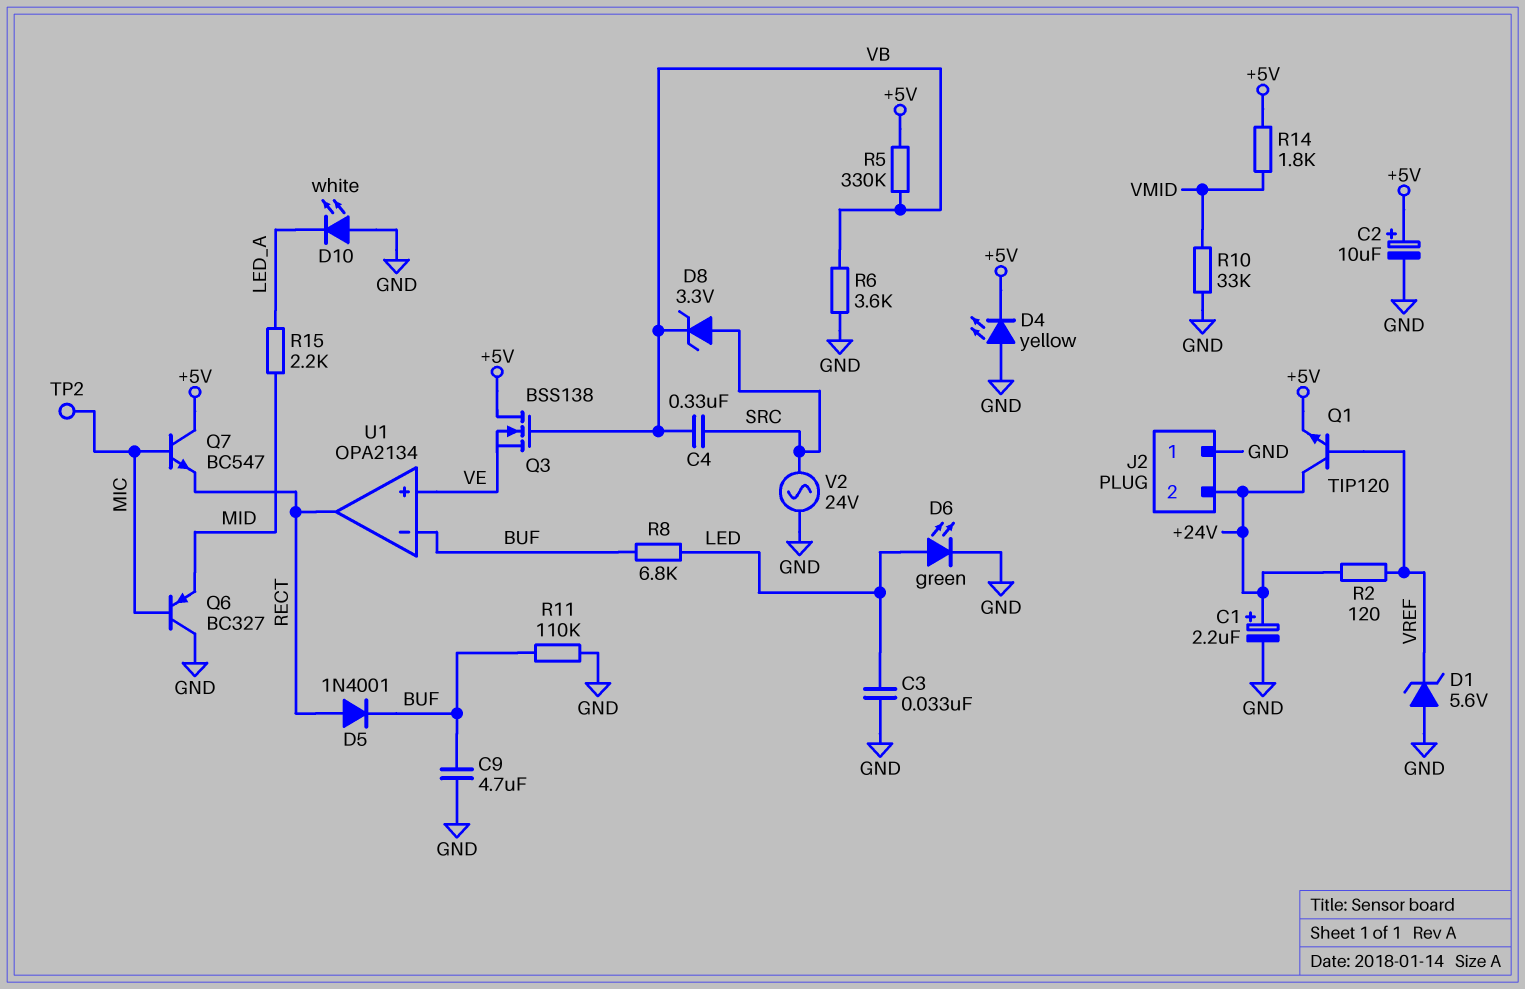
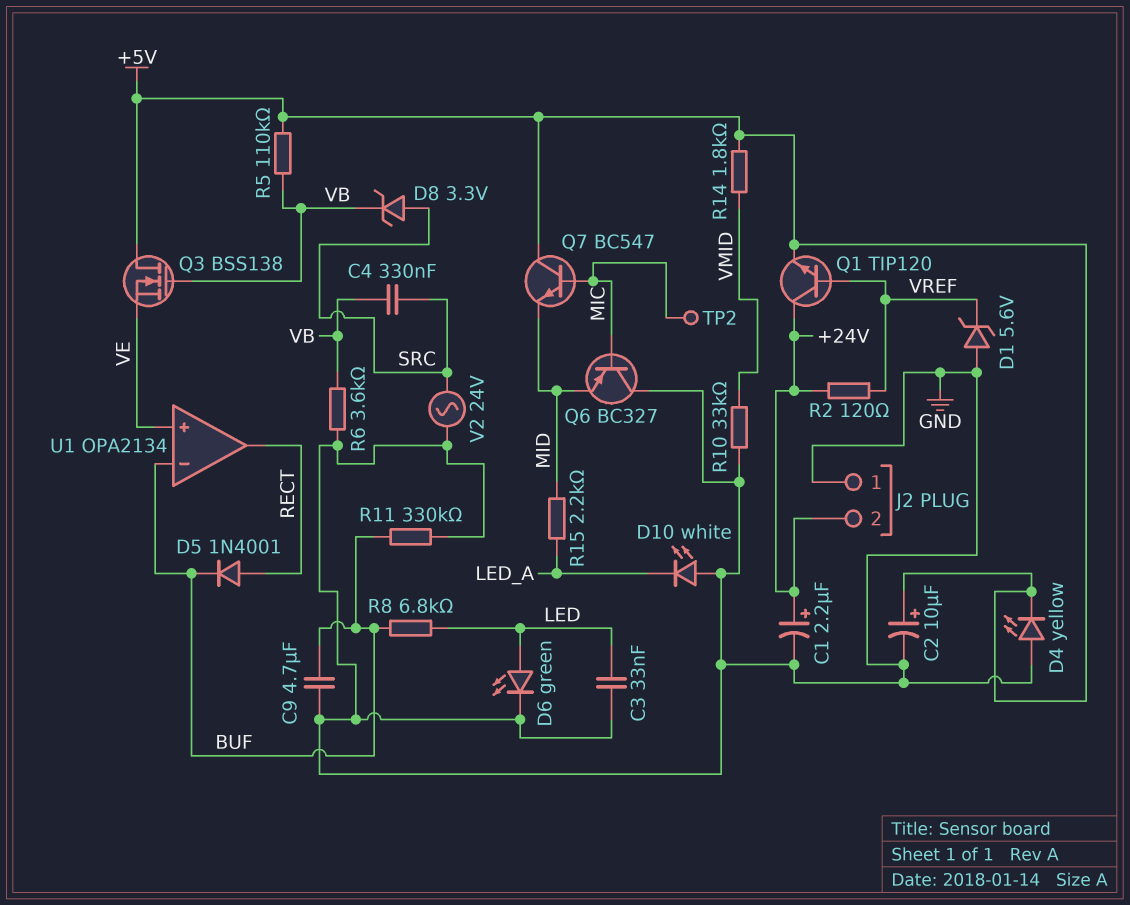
Q7: NPN BC547 (B MIC, C +5V, E RECT) -> NPN BC547 (B MIC, C +5V, E MID)
R5: 330k (+5V, VB) -> 110k (+5V, VB)
R11: 110k (BUF, GND) -> 330k (BUF, GND)

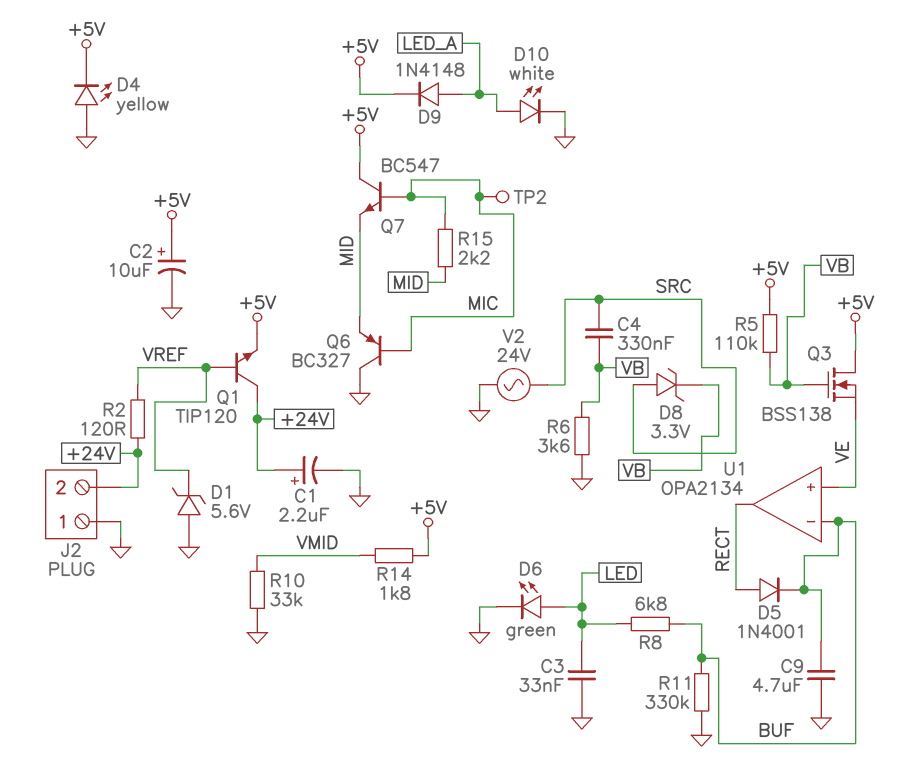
D9: none -> diode 1N4148 (A LED_A, K +5V)
D10: LED white (A GND, K LED_A) -> LED white (A LED_A, K GND)
R15: 2.2k (LED_A, MID) -> 2.2k (MIC, MID)

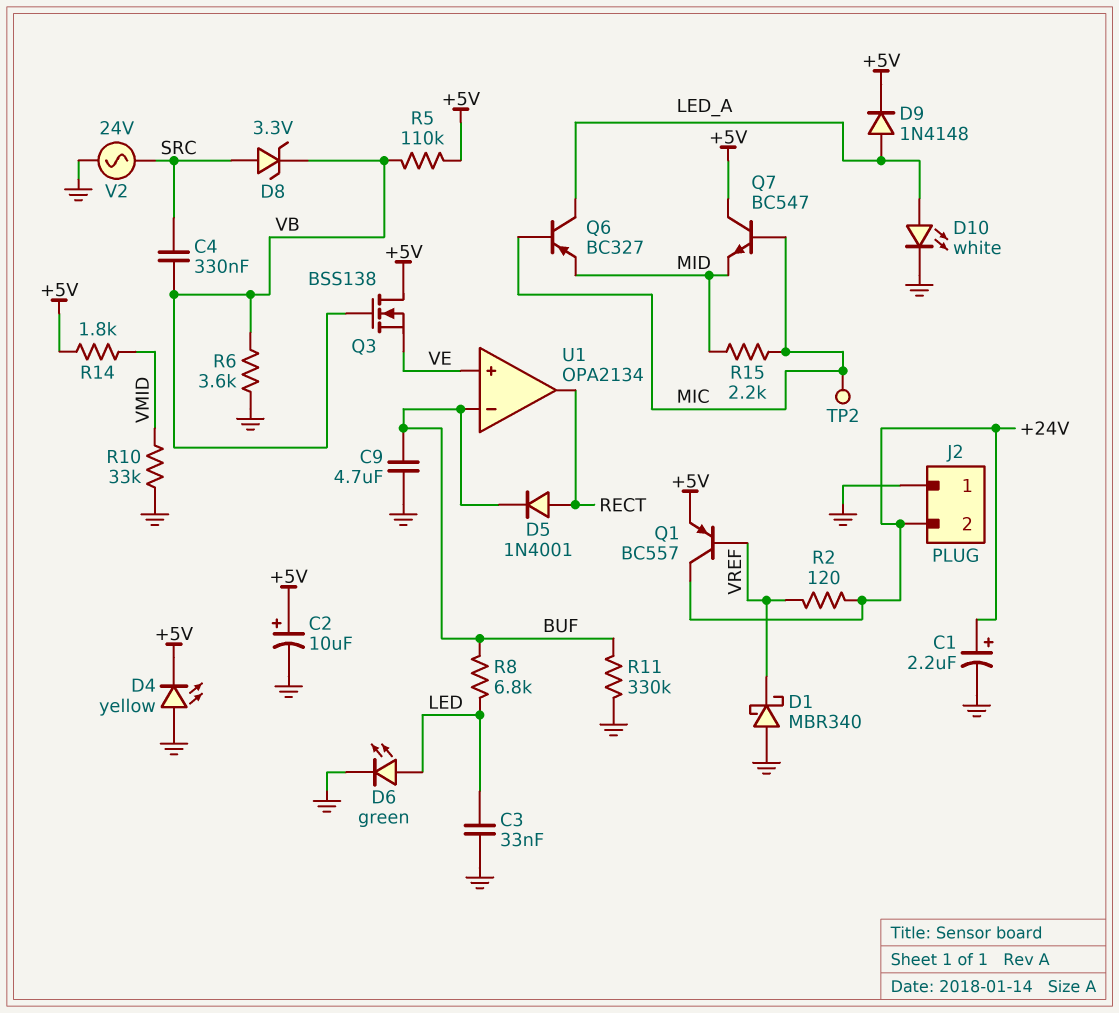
D1: zener 5.6V (A GND, K VREF) -> schottky MBR340 (A GND, K VREF)
Q1: NPN TIP120 (B VREF, C +24V, E +5V) -> PNP BC557 (B VREF, C +24V, E +5V)
Q6: PNP BC327 (B MIC, C GND, E MID) -> PNP BC327 (B MIC, C LED_A, E MID)

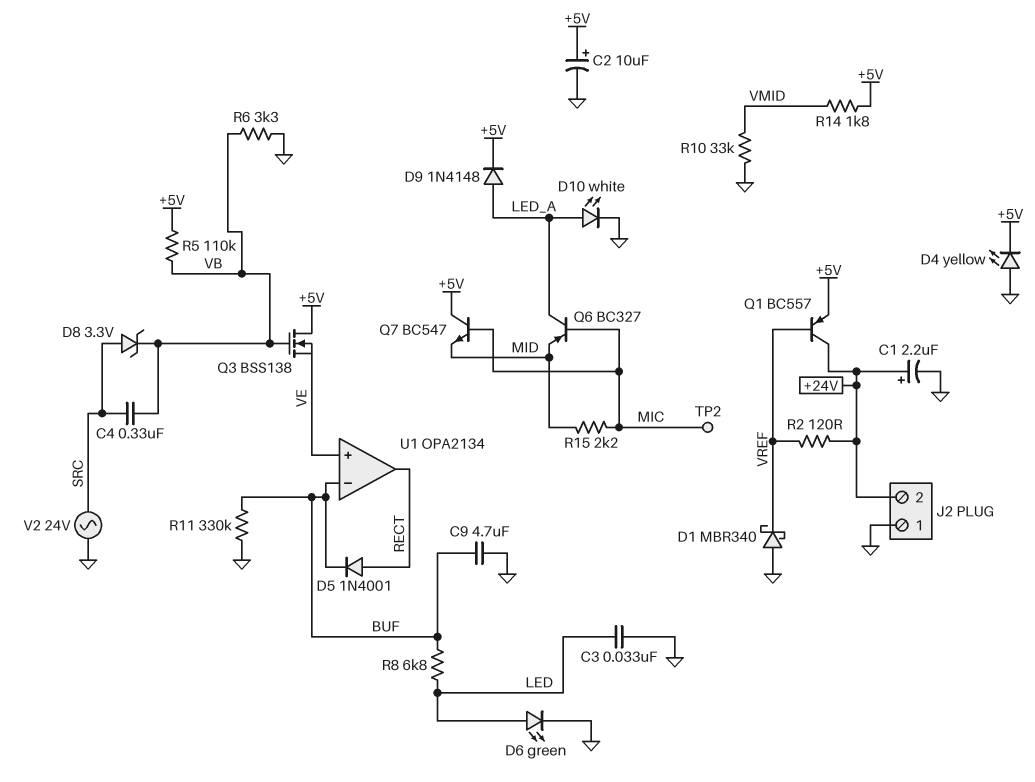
R6: 3.6k (GND, VB) -> 3.3k (GND, VB)

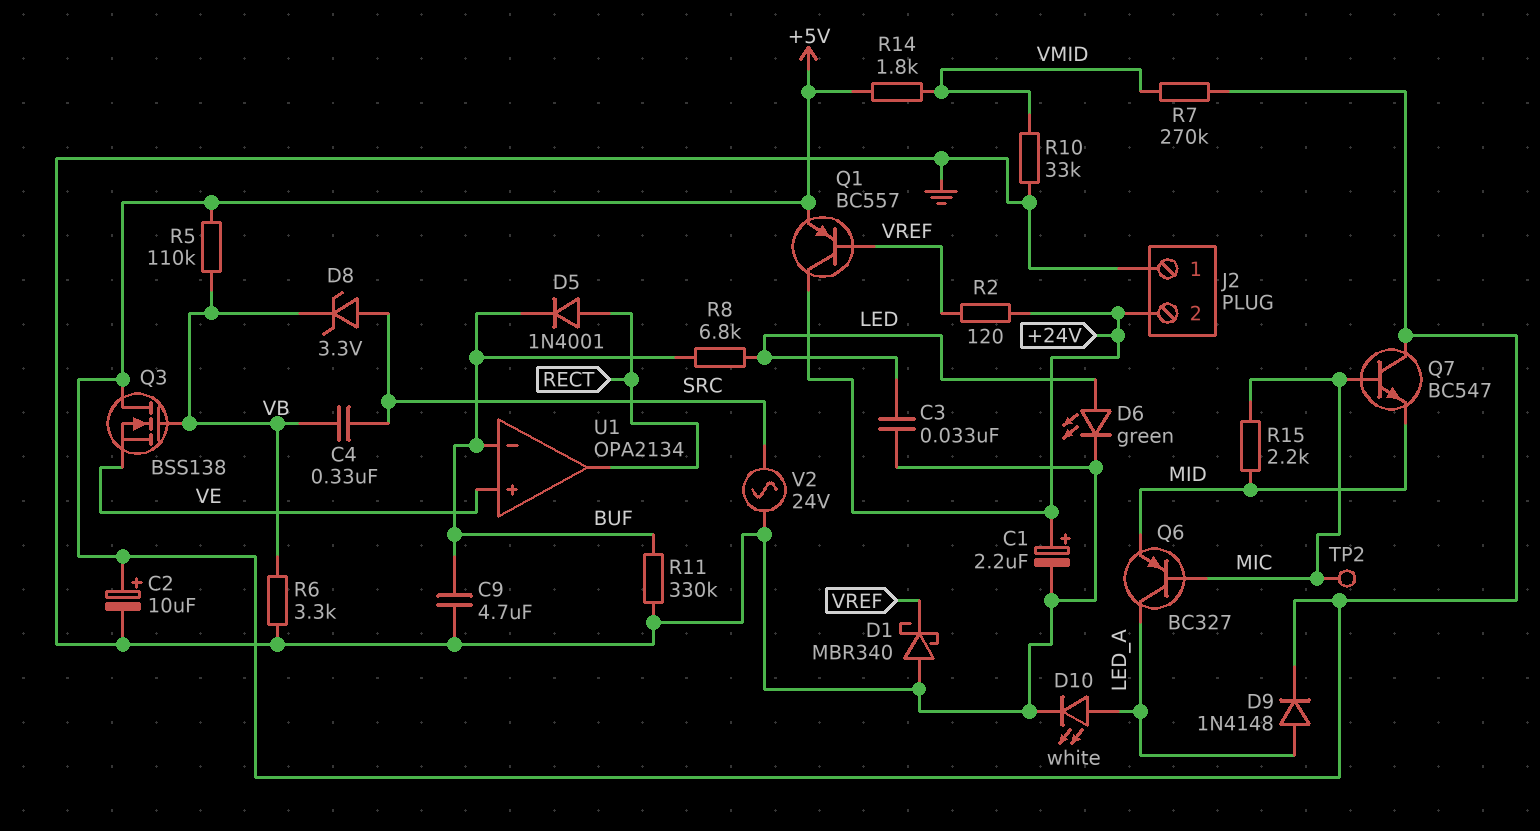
D4: LED yellow (A GND, K +5V) -> none
R7: none -> 270k (+5V, VMID)

